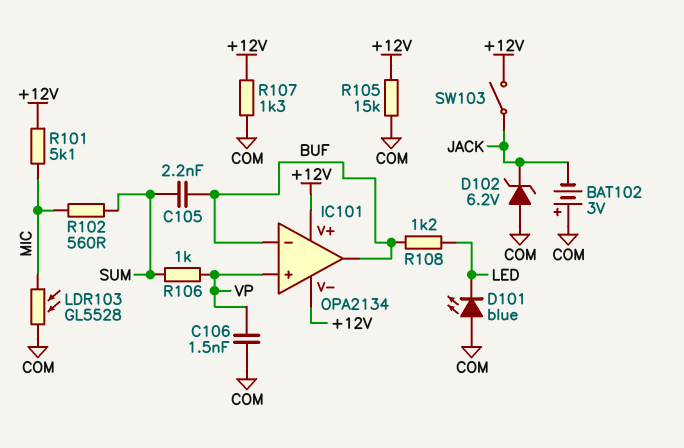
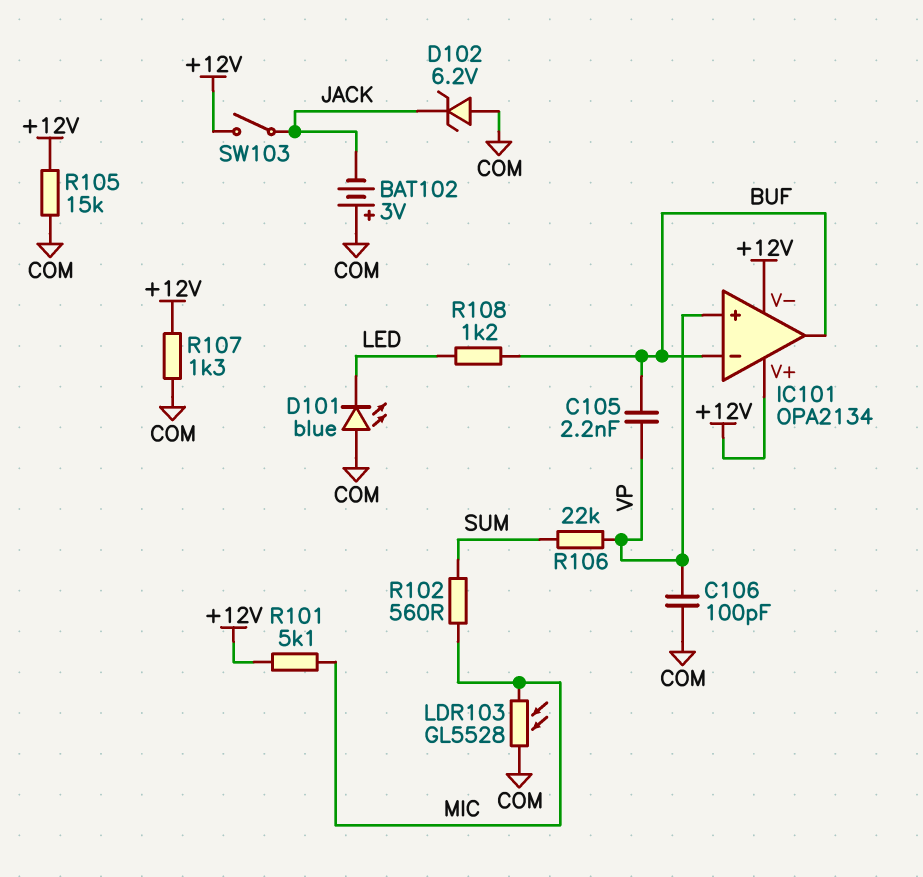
C105: 2.2nF (BUF, SUM) -> 2.2nF (BUF, VP)
C106: 1.5nF (COM, VP) -> 100pF (COM, VP)
R106: 1k (SUM, VP) -> 22k (SUM, VP)

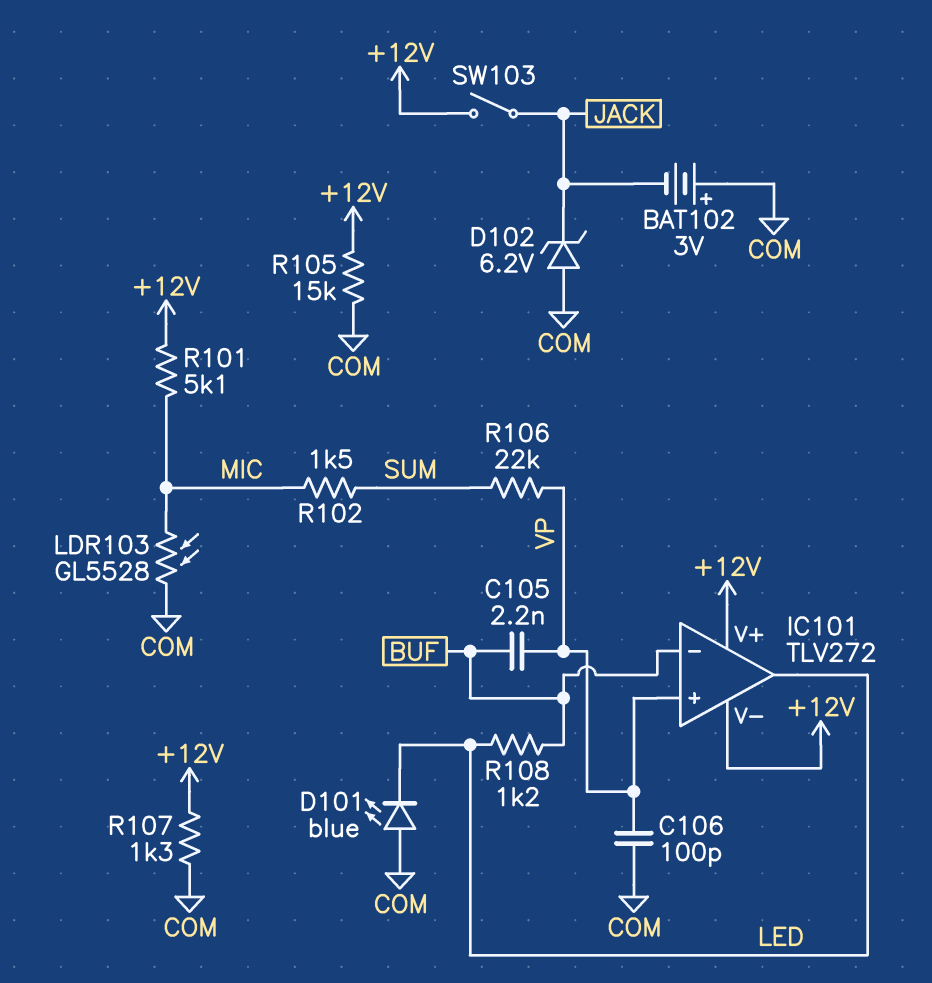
IC101: OPA2134 -> TLV272
IC101 pin out: BUF -> LED
R102: 560 (MIC, SUM) -> 1.5k (MIC, SUM)

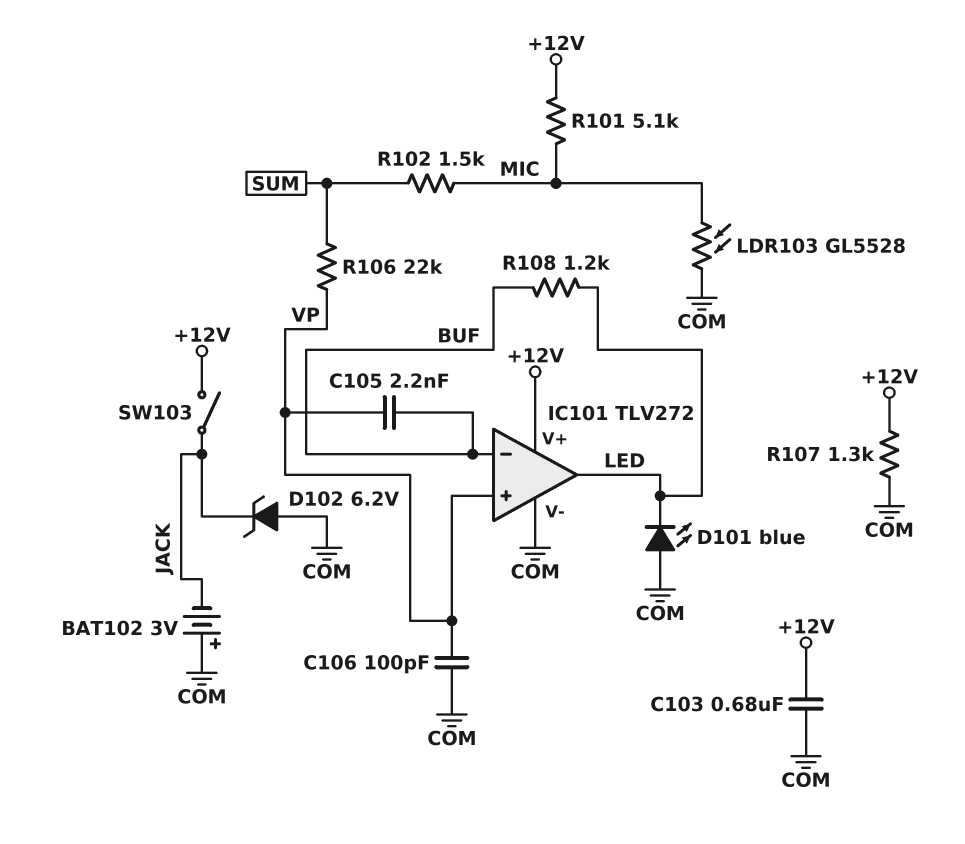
C103: none -> 680nF (+12V, COM)
IC101 pin V-: +12V -> COM
R105: 15k (+12V, COM) -> none

